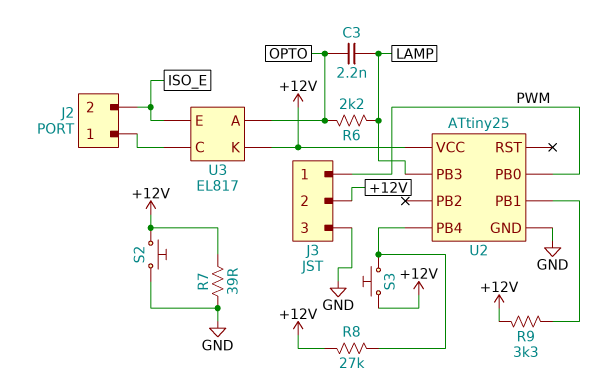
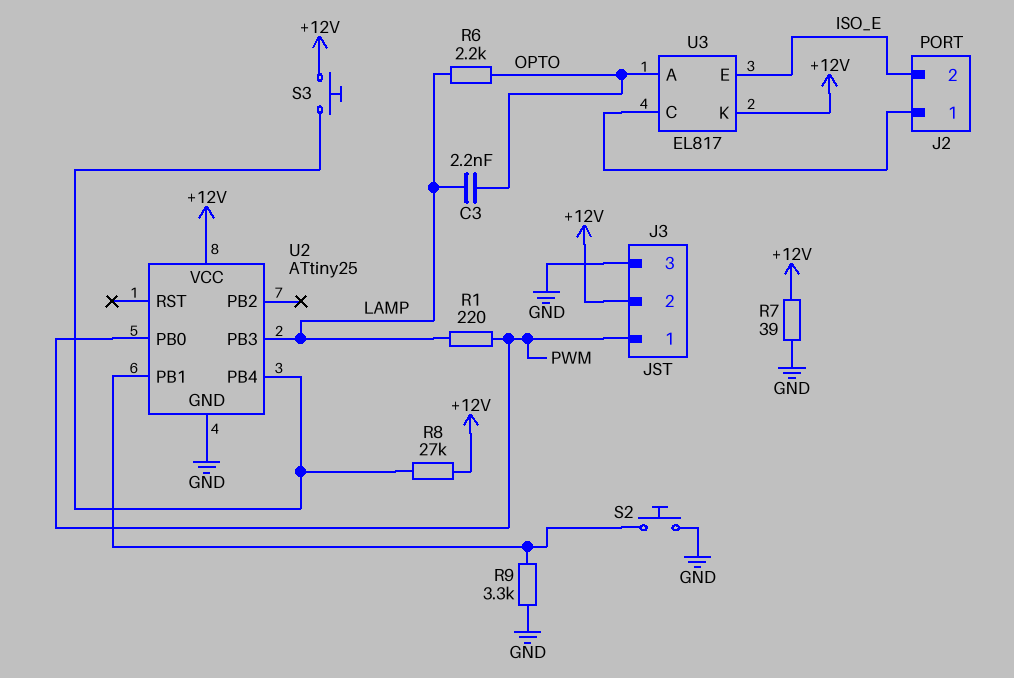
R1: none -> 220 (LAMP, PWM)
R9: 3.3k (+12V, U2/PB1) -> 3.3k (GND, U2/PB1)
S2: button (+12V, GND) -> button (GND, U2/PB1)

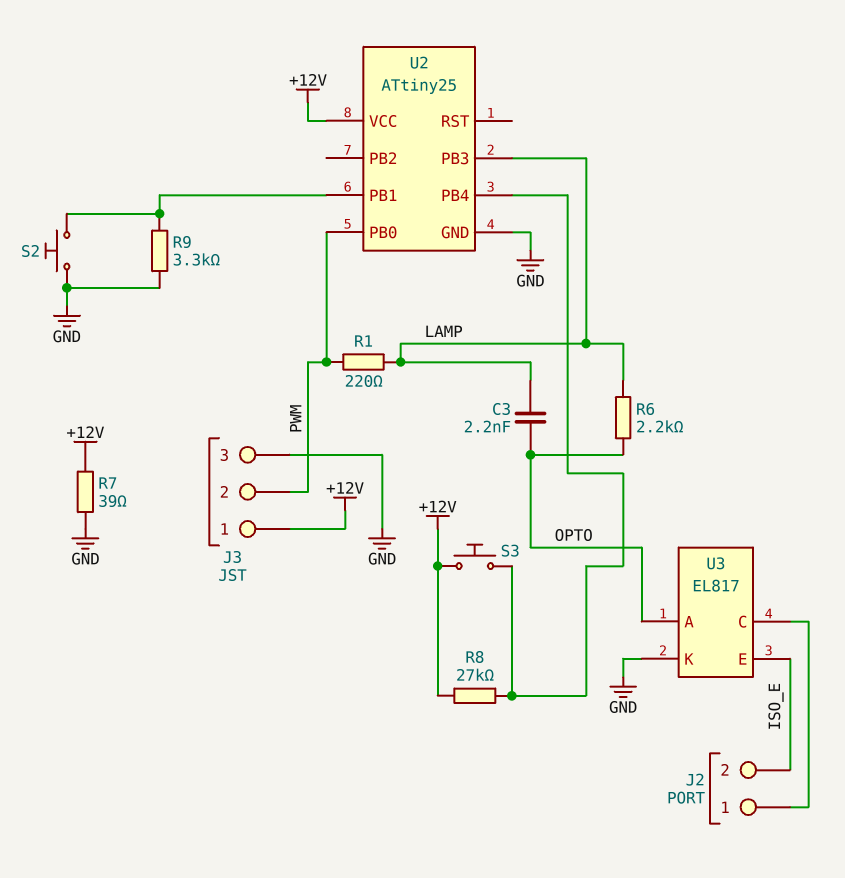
J3 pin 1: PWM -> +12V
J3 pin 2: +12V -> PWM
U3 pin K: +12V -> GND

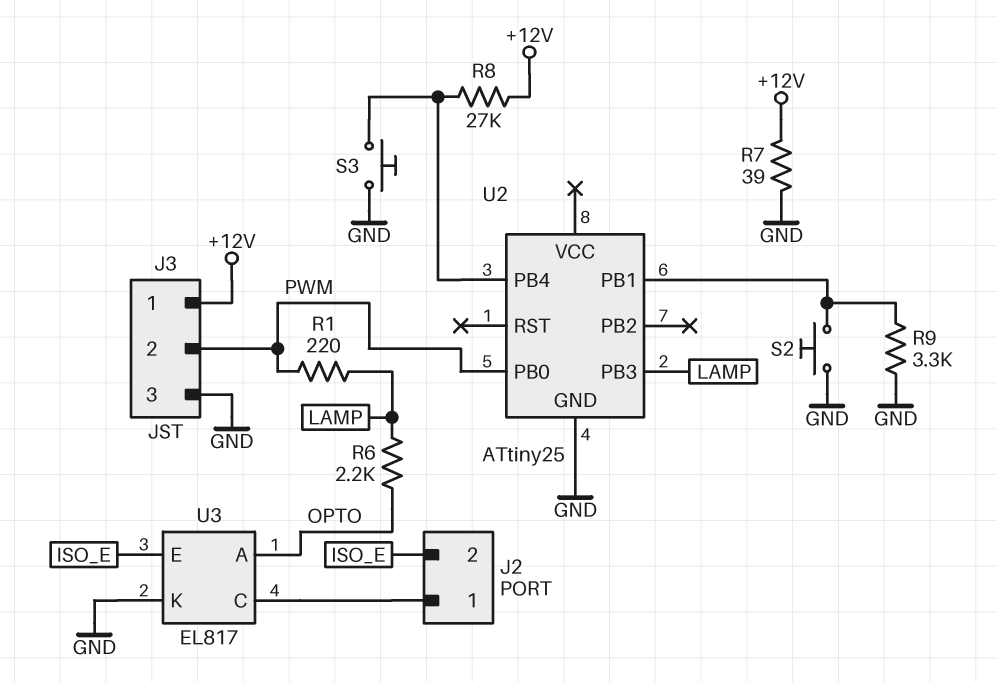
C3: 2.2nF (LAMP, OPTO) -> none
S3: button (+12V, U2/PB4) -> button (GND, U2/PB4)
U2 pin VCC: +12V -> none

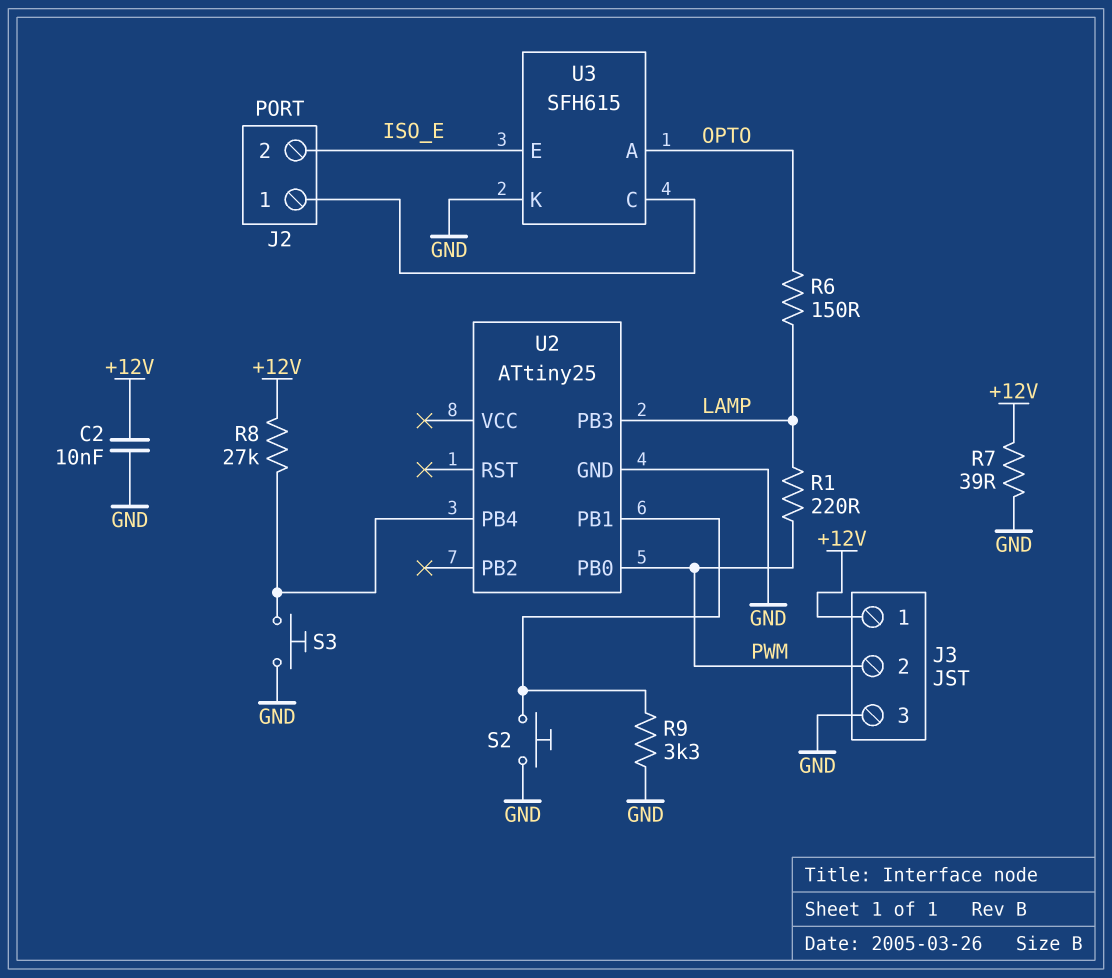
C2: none -> 10nF (+12V, GND)
R6: 2.2k (LAMP, OPTO) -> 150 (LAMP, OPTO)
U3: EL817 -> SFH615

